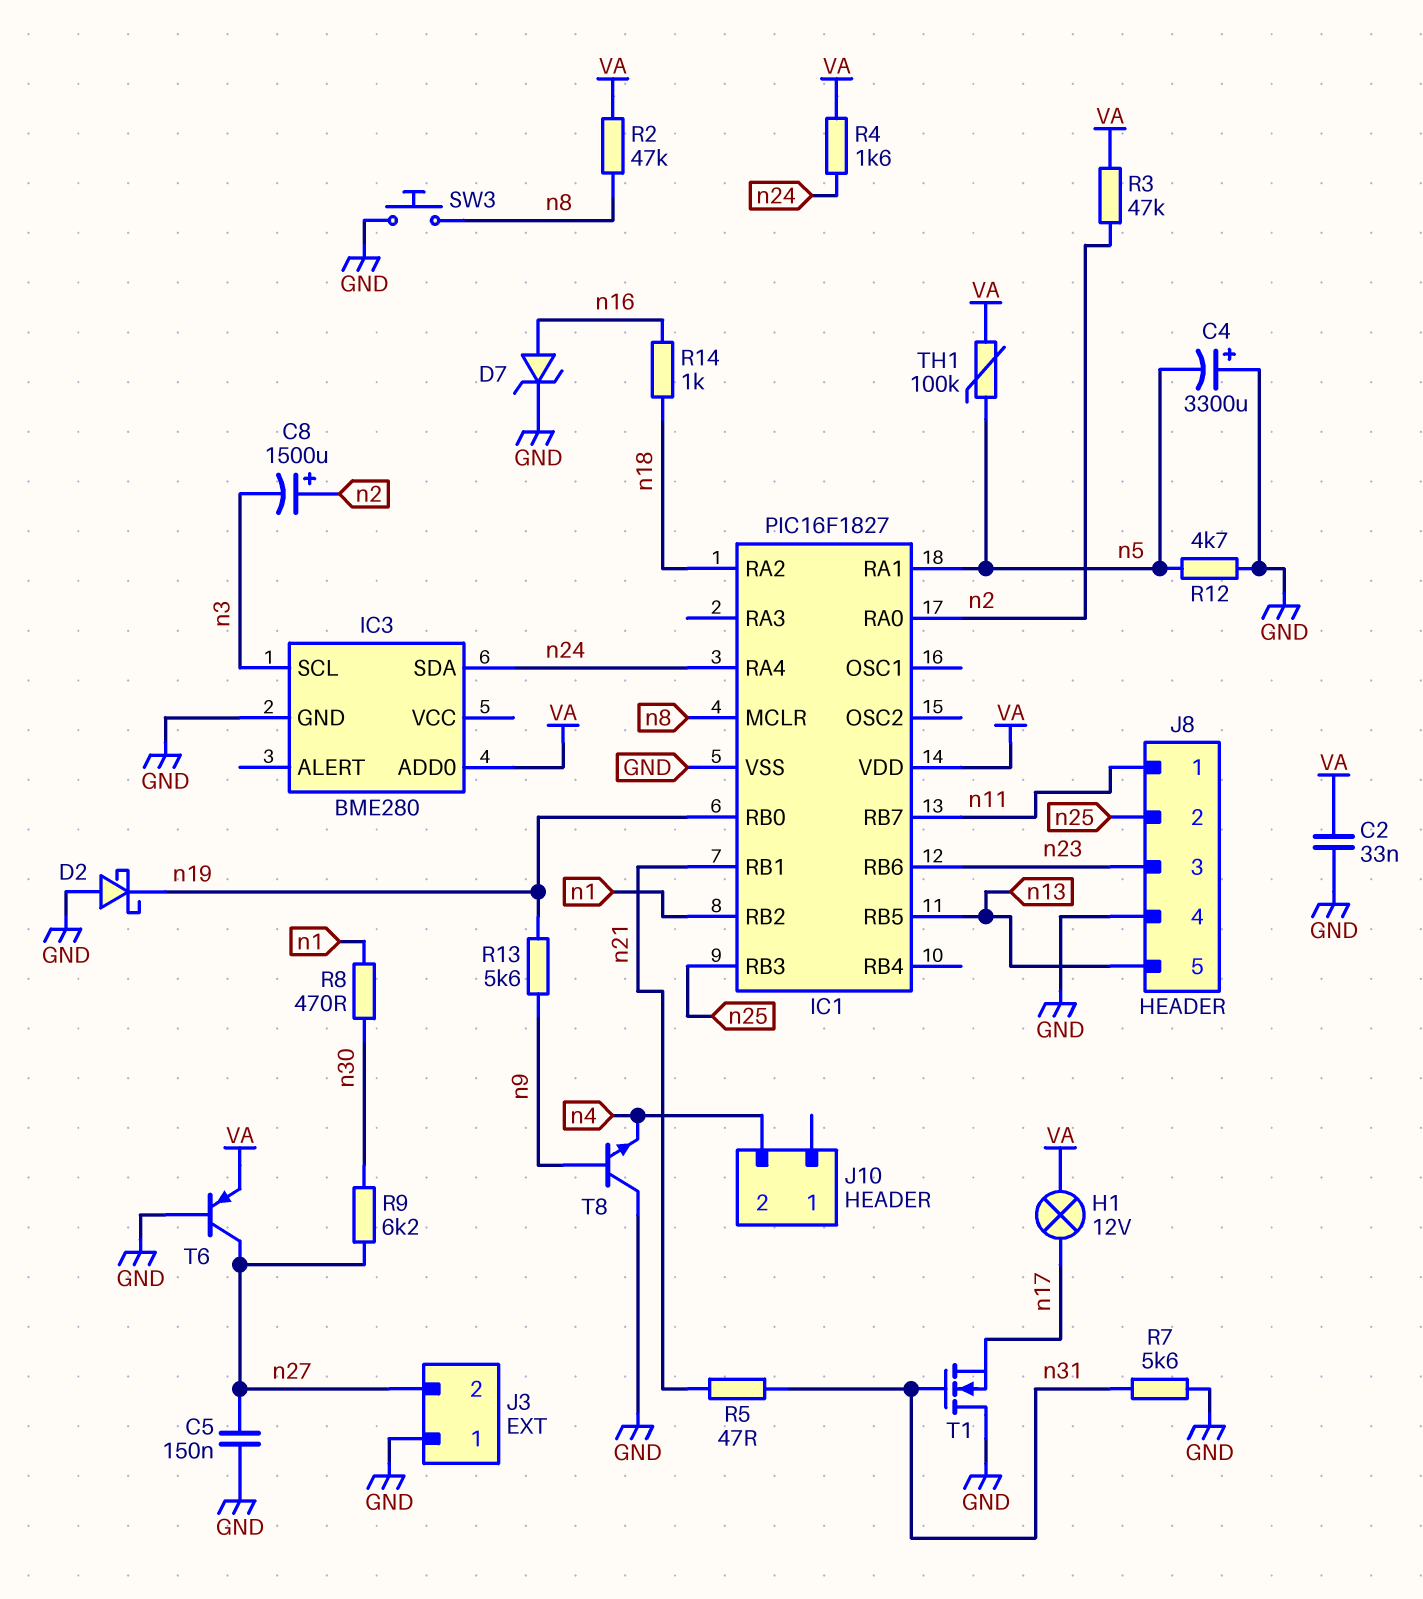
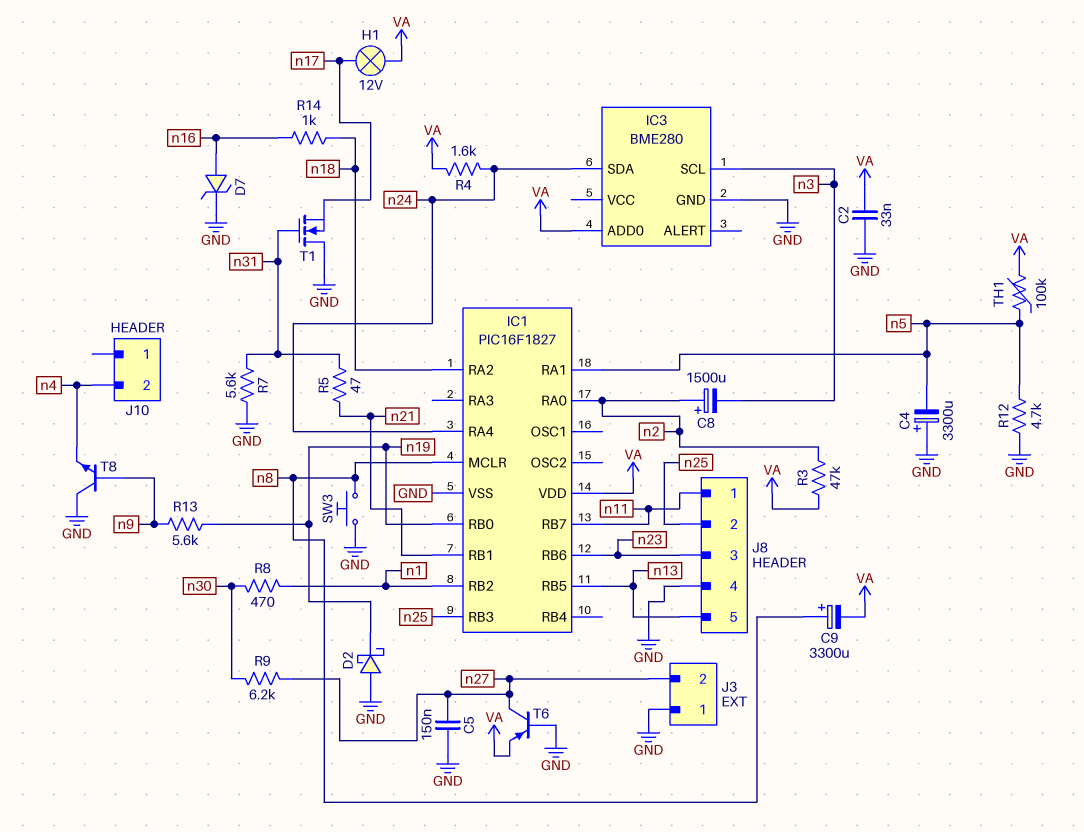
C9: none -> 3300uF (plus n8, minus VA)
R2: 47k (VA, n8) -> none

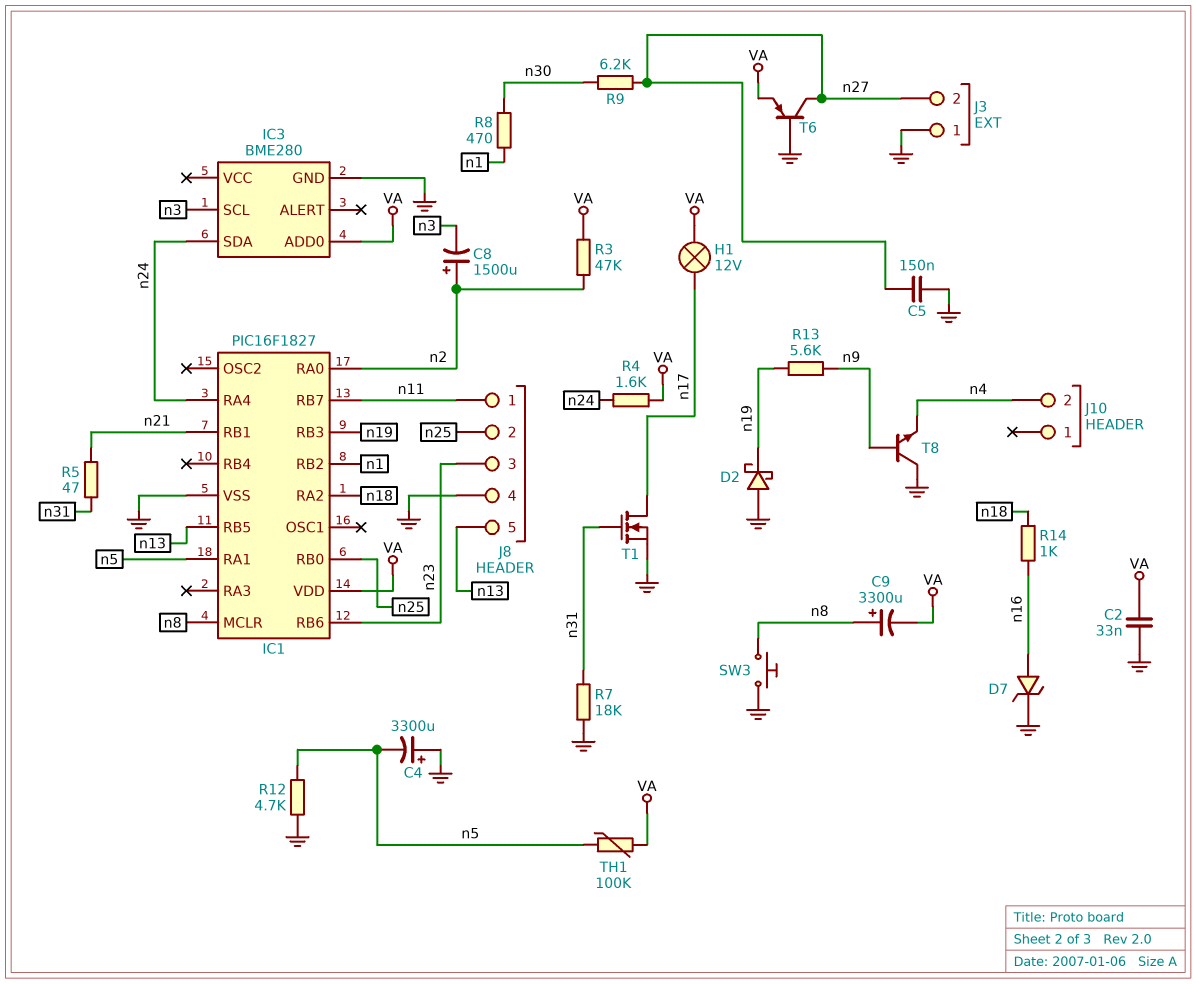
IC1 pin RB0: n19 -> n25
IC1 pin RB3: n25 -> n19
R7: 5.6k (GND, n31) -> 18k (GND, n31)
T1: NMOS (G n31, D GND, S n17) -> NMOS (G n31, D n17, S GND)

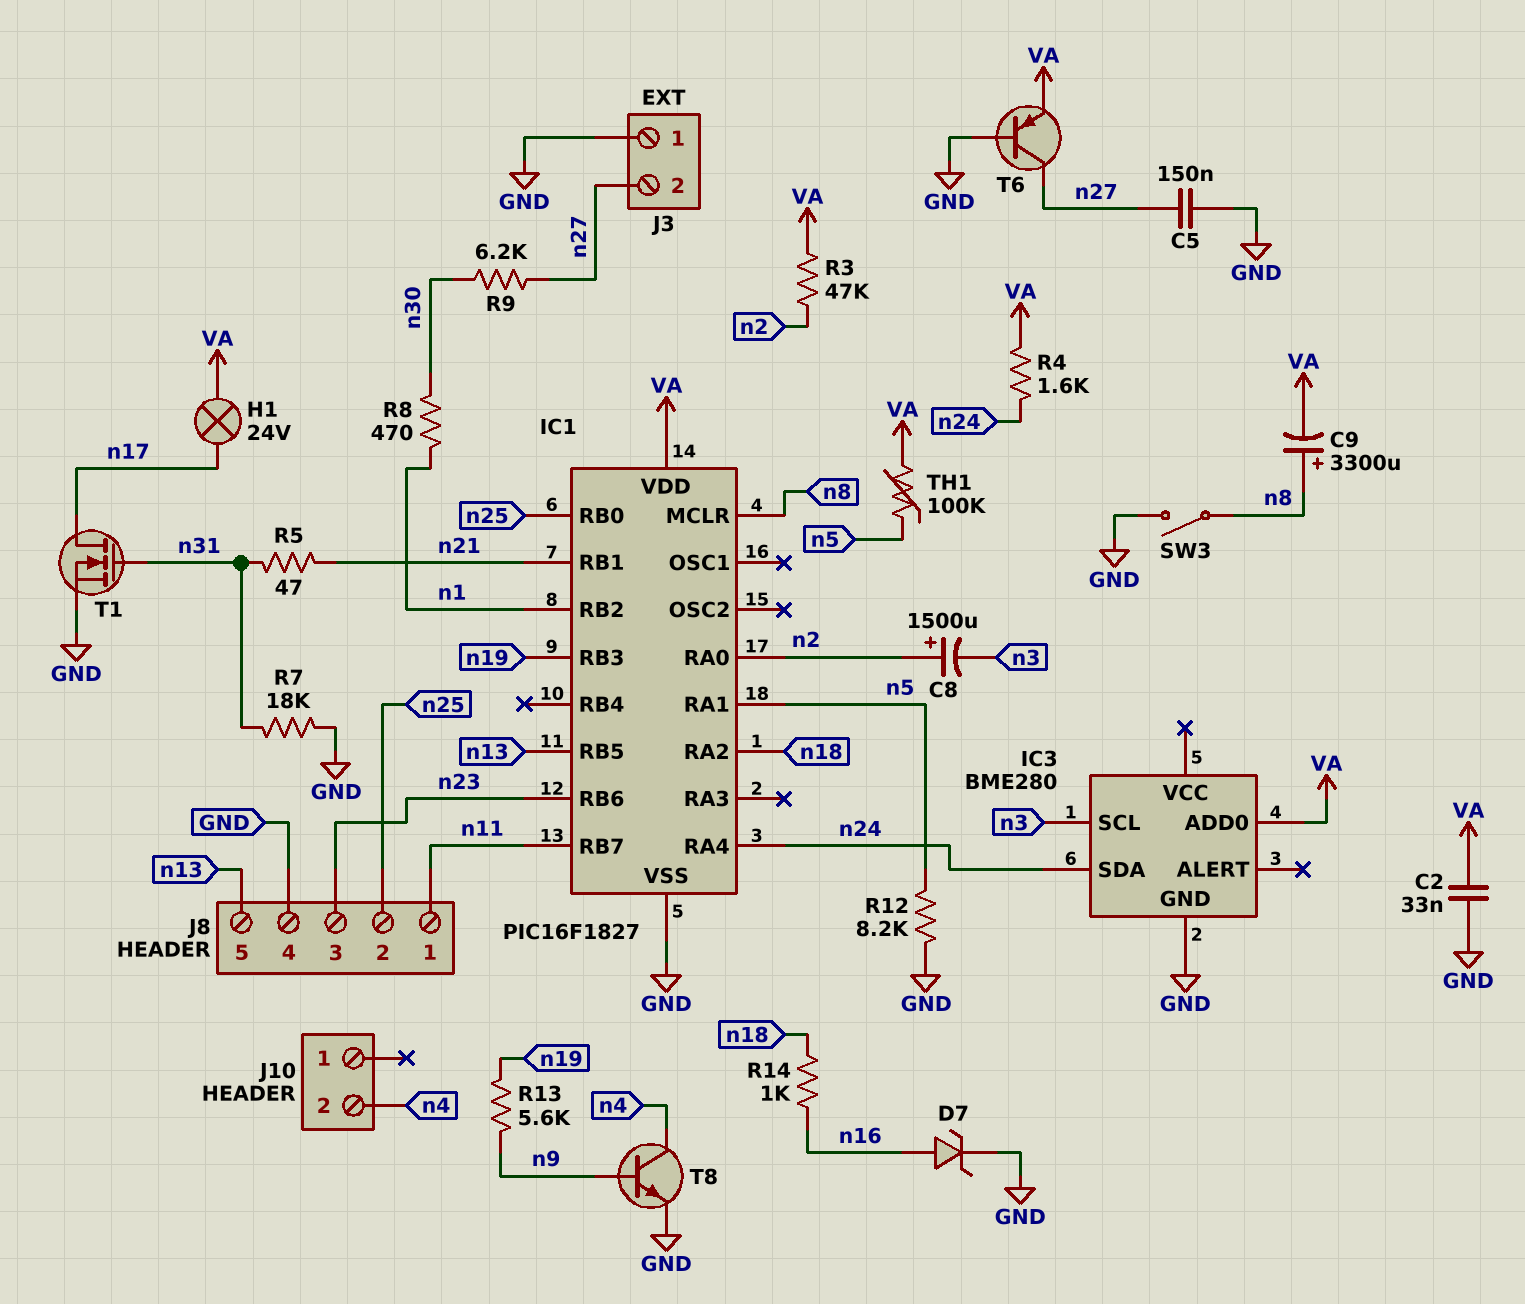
C4: 3300uF (plus GND, minus n5) -> none
D2: schottky (A GND, K n19) -> none
H1: lamp 12V (VA, n17) -> lamp 24V (VA, n17)
R12: 4.7k (GND, n5) -> 8.2k (GND, n5)
SW3: button (GND, n8) -> switch (GND, n8)
T8: NPN (B n9, C GND, E n4) -> NPN (B n9, C n4, E GND)

